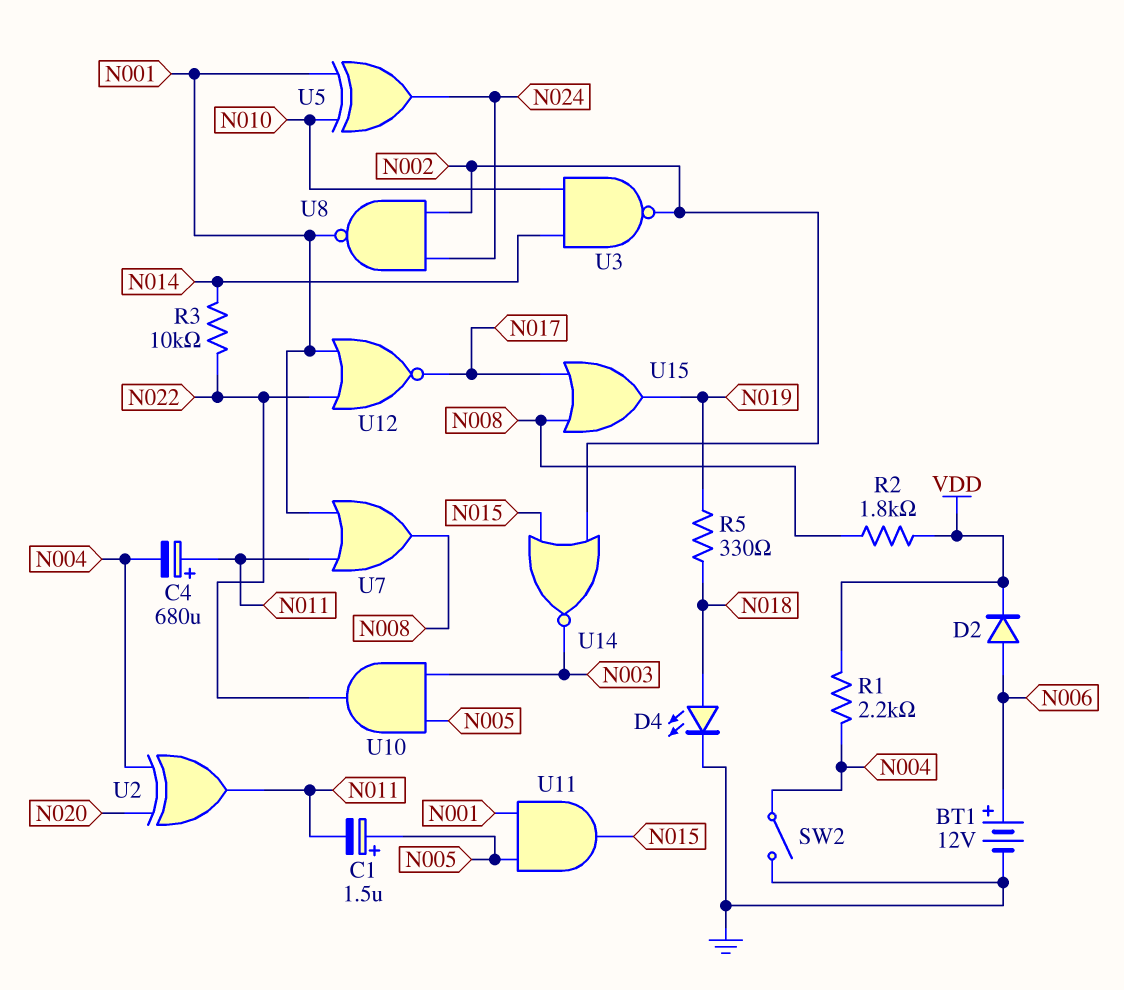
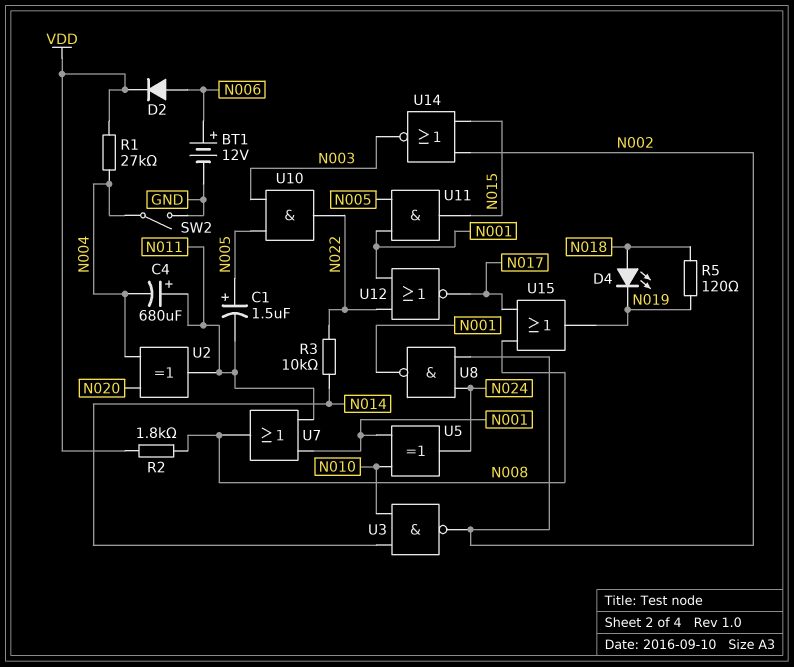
D4: LED (A N018, K GND) -> LED (A N018, K N019)
R1: 2.2k (N004, VDD) -> 27k (N004, VDD)
R5: 330 (N018, N019) -> 120 (N018, N019)

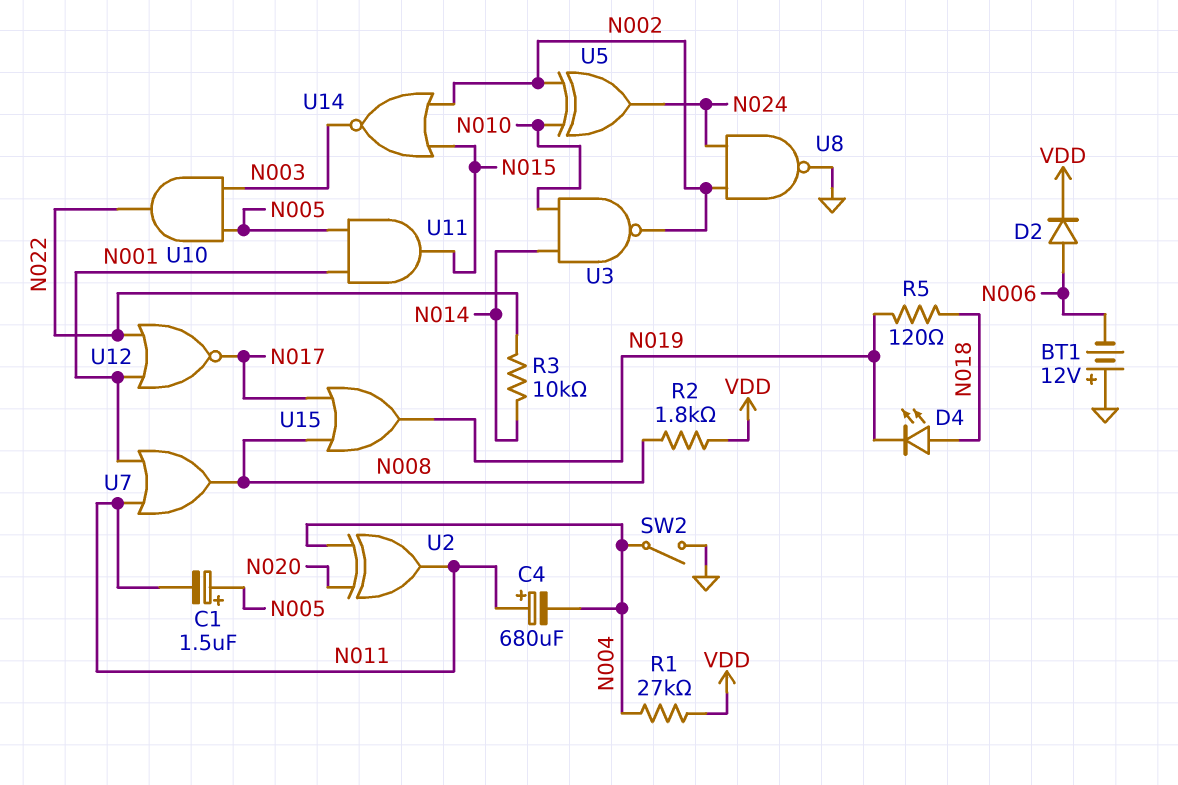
BT1: 12V (plus N006, minus GND) -> 12V (plus GND, minus N006)
U5: XOR (in N001, in N010, out N024) -> XOR (in N002, in N010, out N024)
U8: NAND (in N002, in N024, out N001) -> NAND (in N002, in N024, out GND)

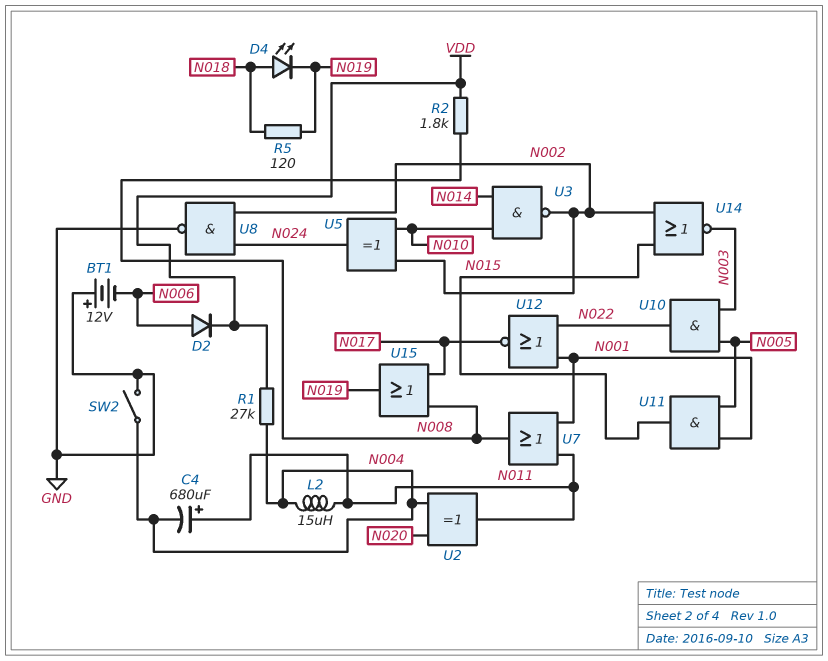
C1: 1.5uF (plus N005, minus N011) -> none
L2: none -> 15uH (N004, N011)
R3: 10k (N014, N022) -> none

